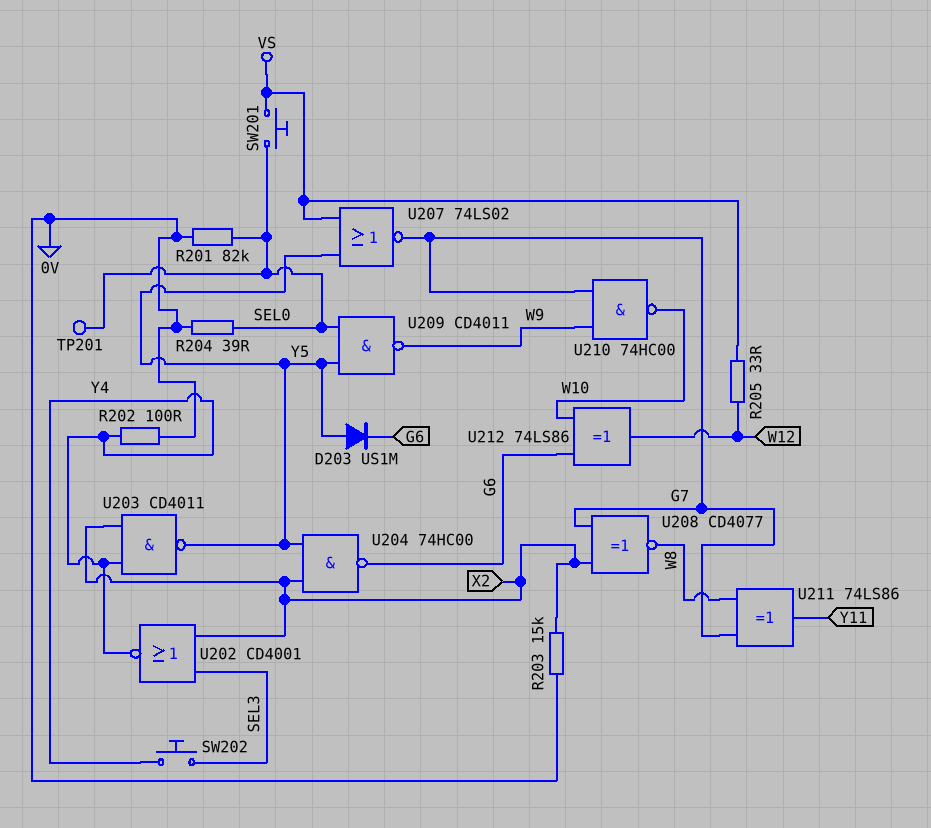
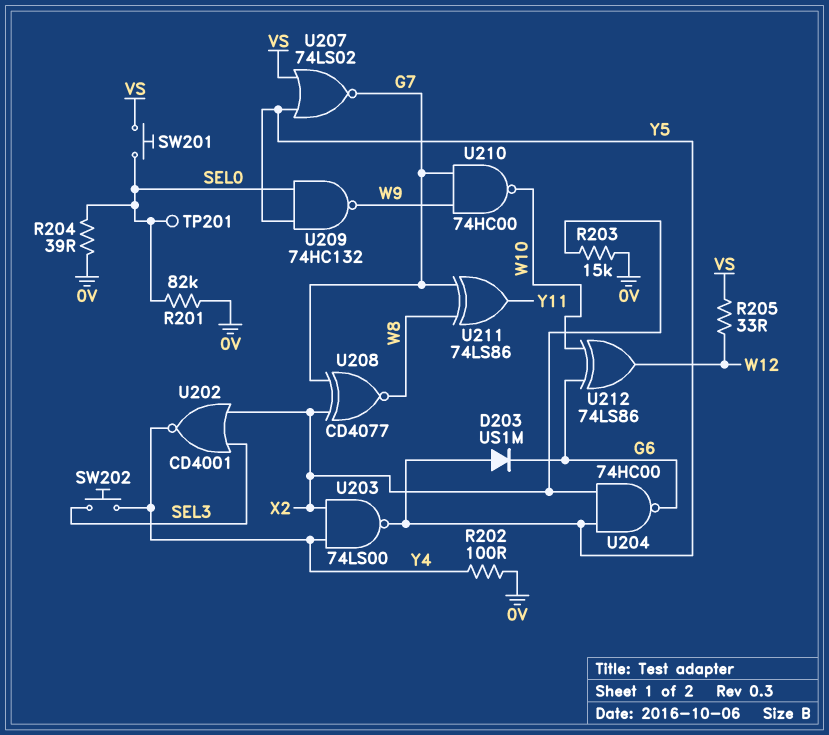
U203: NAND CD4011 (in X2, in Y4, out Y5) -> NAND 74LS00 (in X2, in Y4, out Y5)
U209: NAND CD4011 (in SEL0, in Y5, out W9) -> NAND 74HC132 (in SEL0, in Y5, out W9)

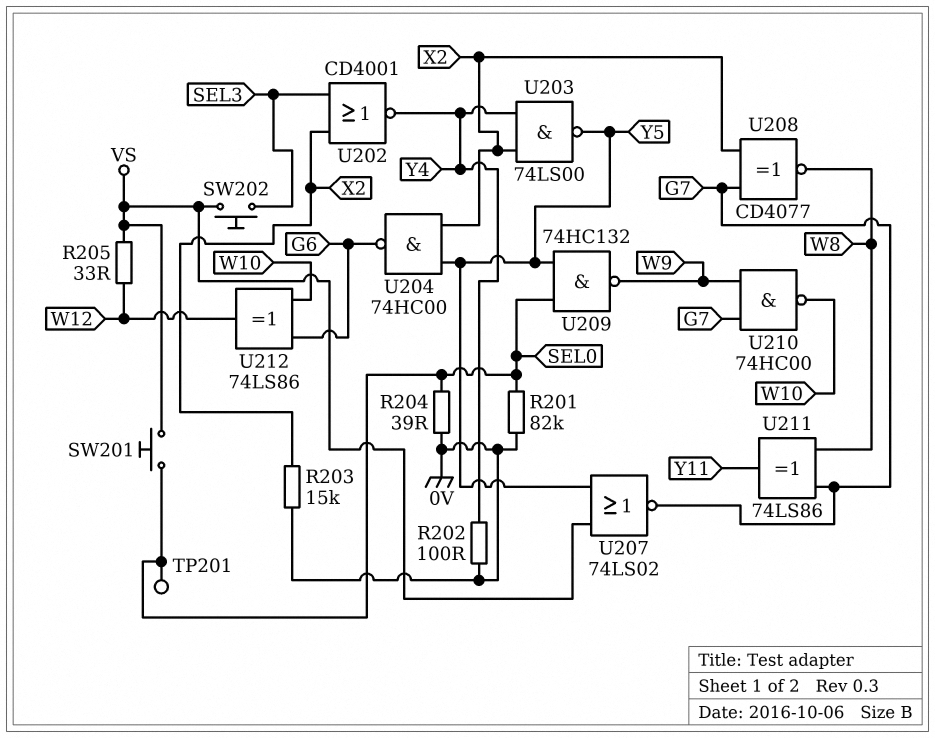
D203: diode US1M (A Y5, K G6) -> none
SW202: button (SEL3, Y4) -> button (SEL3, VS)

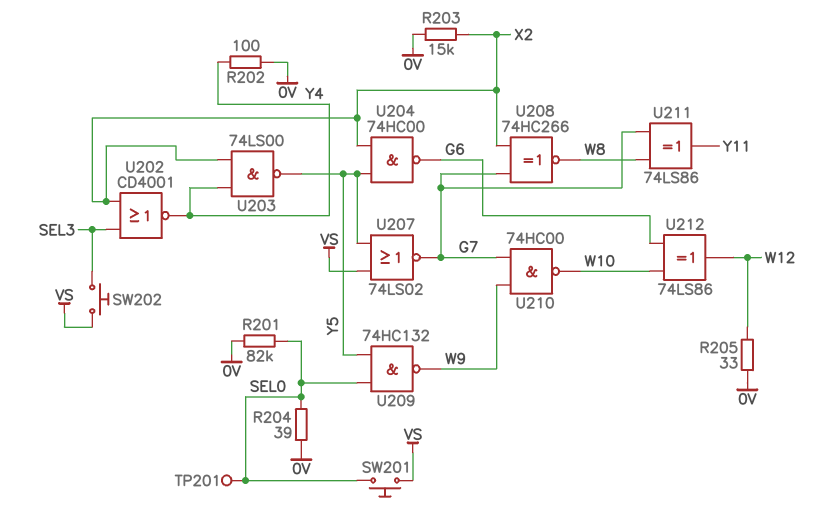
R205: 33 (VS, W12) -> 33 (0V, W12)
U208: XNOR CD4077 (in G7, in X2, out W8) -> XNOR 74HC266 (in G7, in X2, out W8)

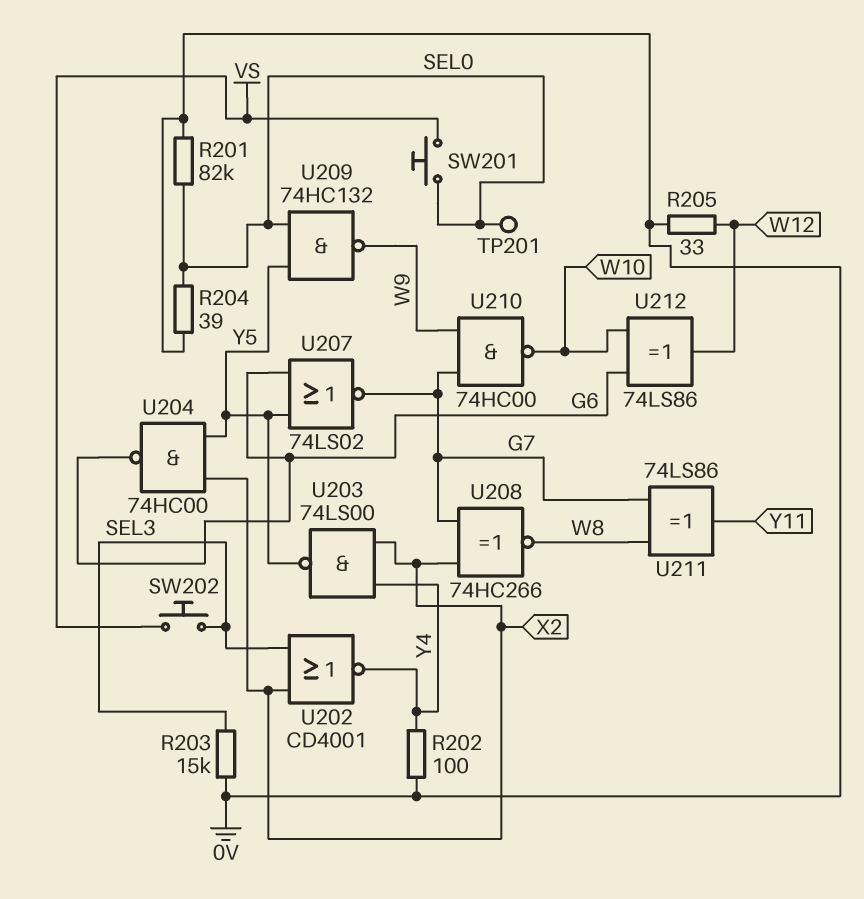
R203: 15k (0V, X2) -> 15k (0V, SEL3)
U207: NOR 74LS02 (in VS, in Y5, out G7) -> NOR 74LS02 (in G6, in Y5, out G7)

